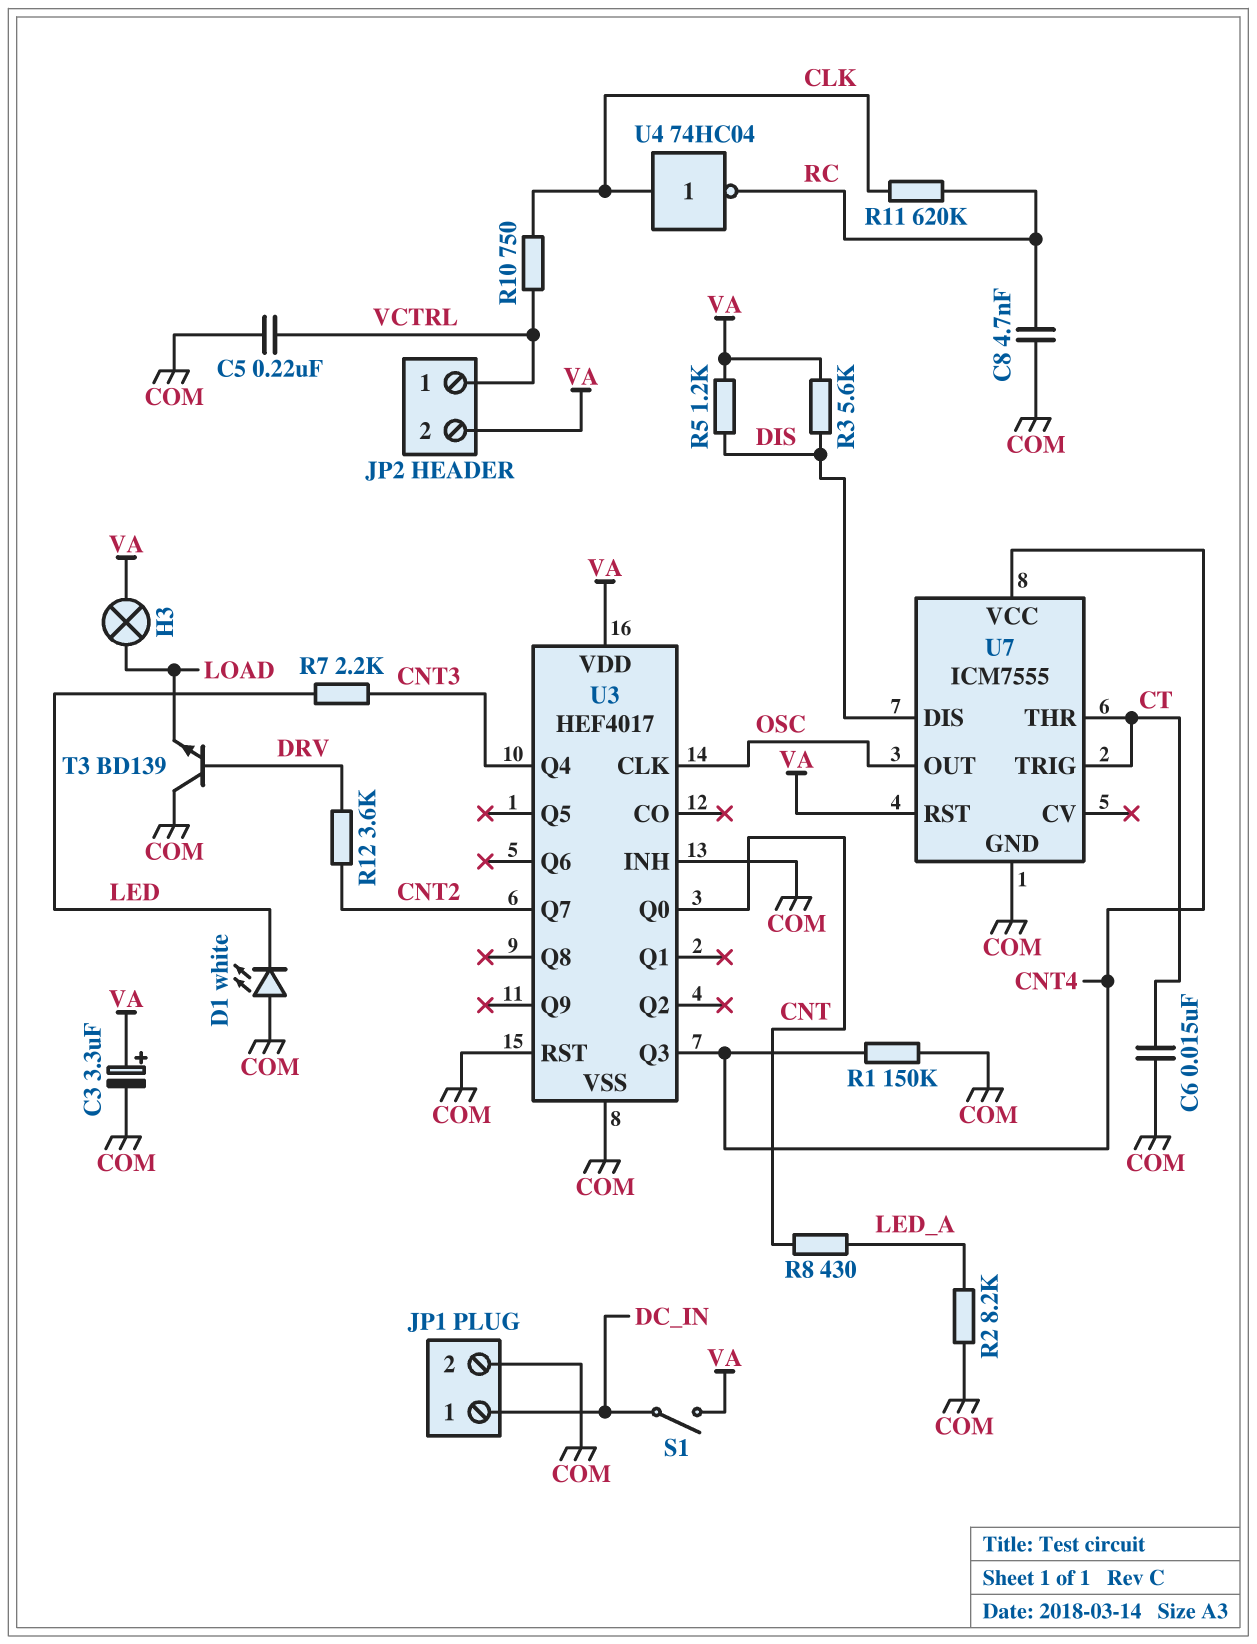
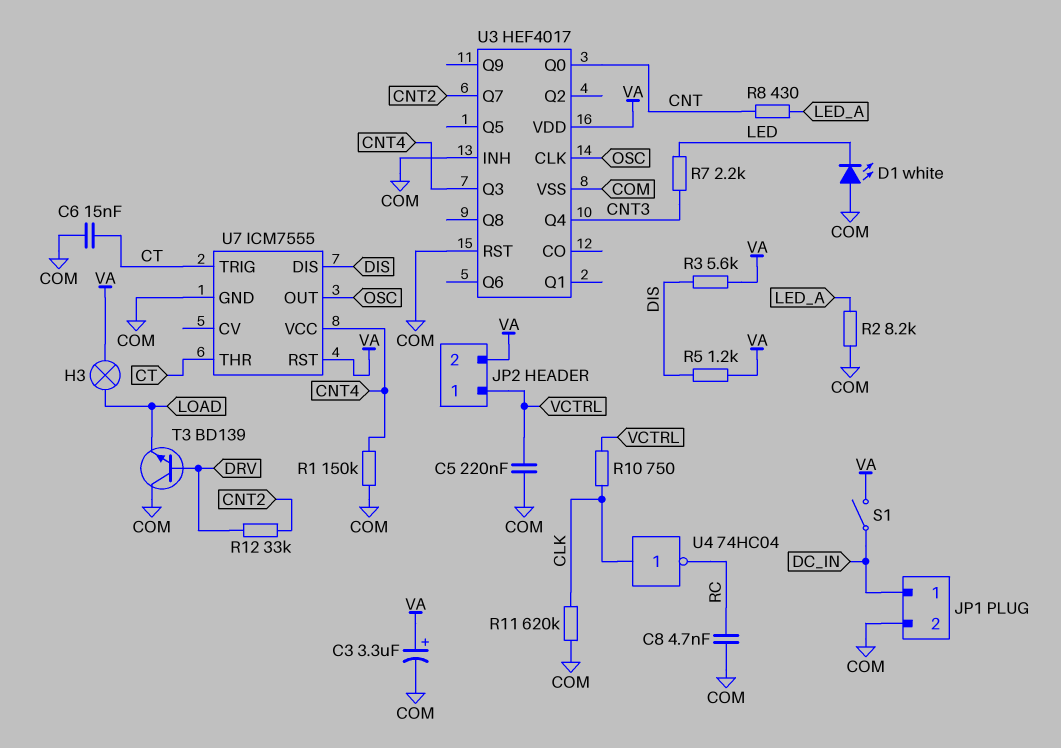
R11: 620k (CLK, RC) -> 620k (CLK, COM)
R12: 3.6k (CNT2, DRV) -> 33k (CNT2, DRV)

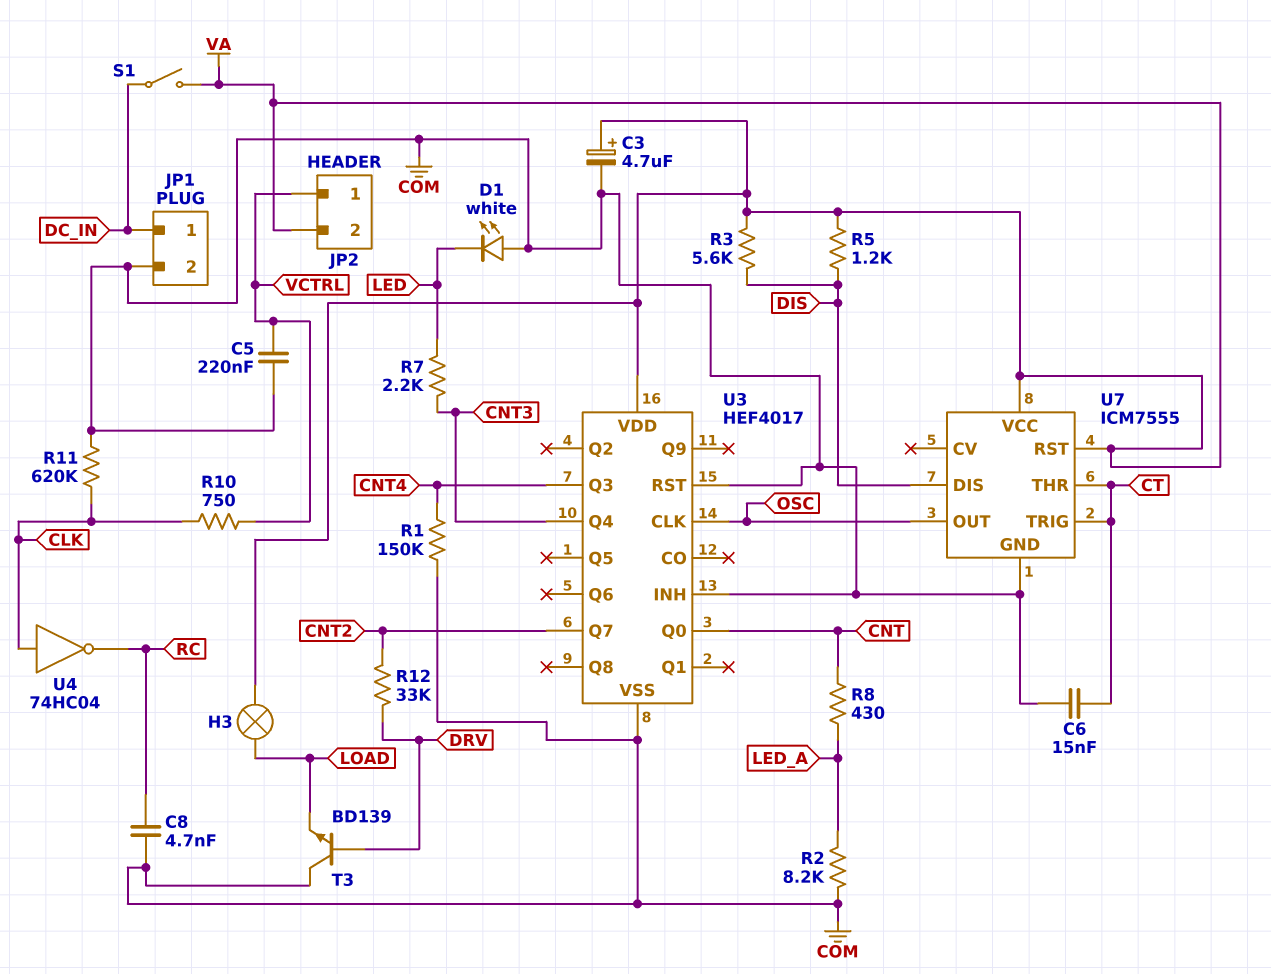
C3: 3.3uF (plus VA, minus COM) -> 4.7uF (plus VA, minus COM)
U7 pin VCC: CNT4 -> VA

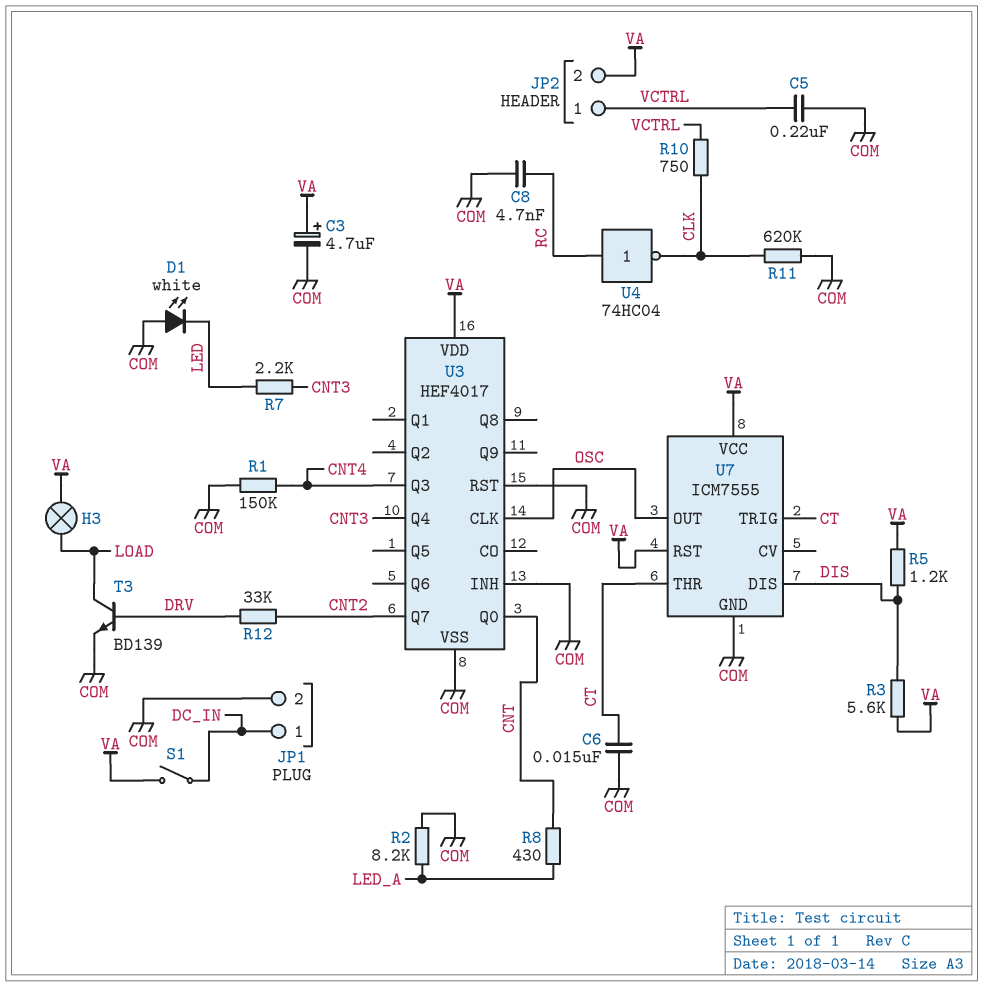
T3: NPN BD139 (B DRV, C COM, E LOAD) -> NPN BD139 (B DRV, C LOAD, E COM)
U4: NOT 74HC04 (in CLK, out RC) -> NOT 74HC04 (in RC, out CLK)

